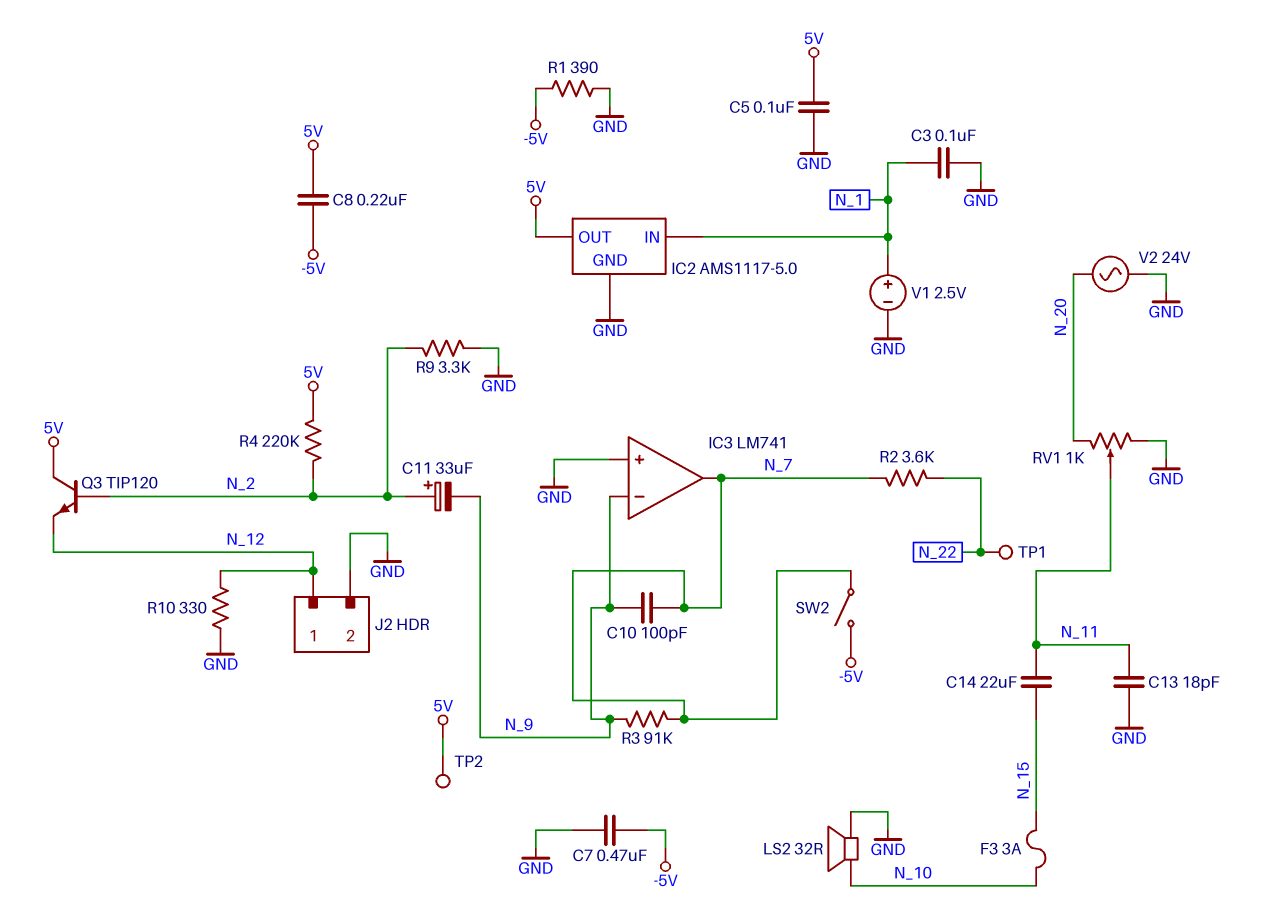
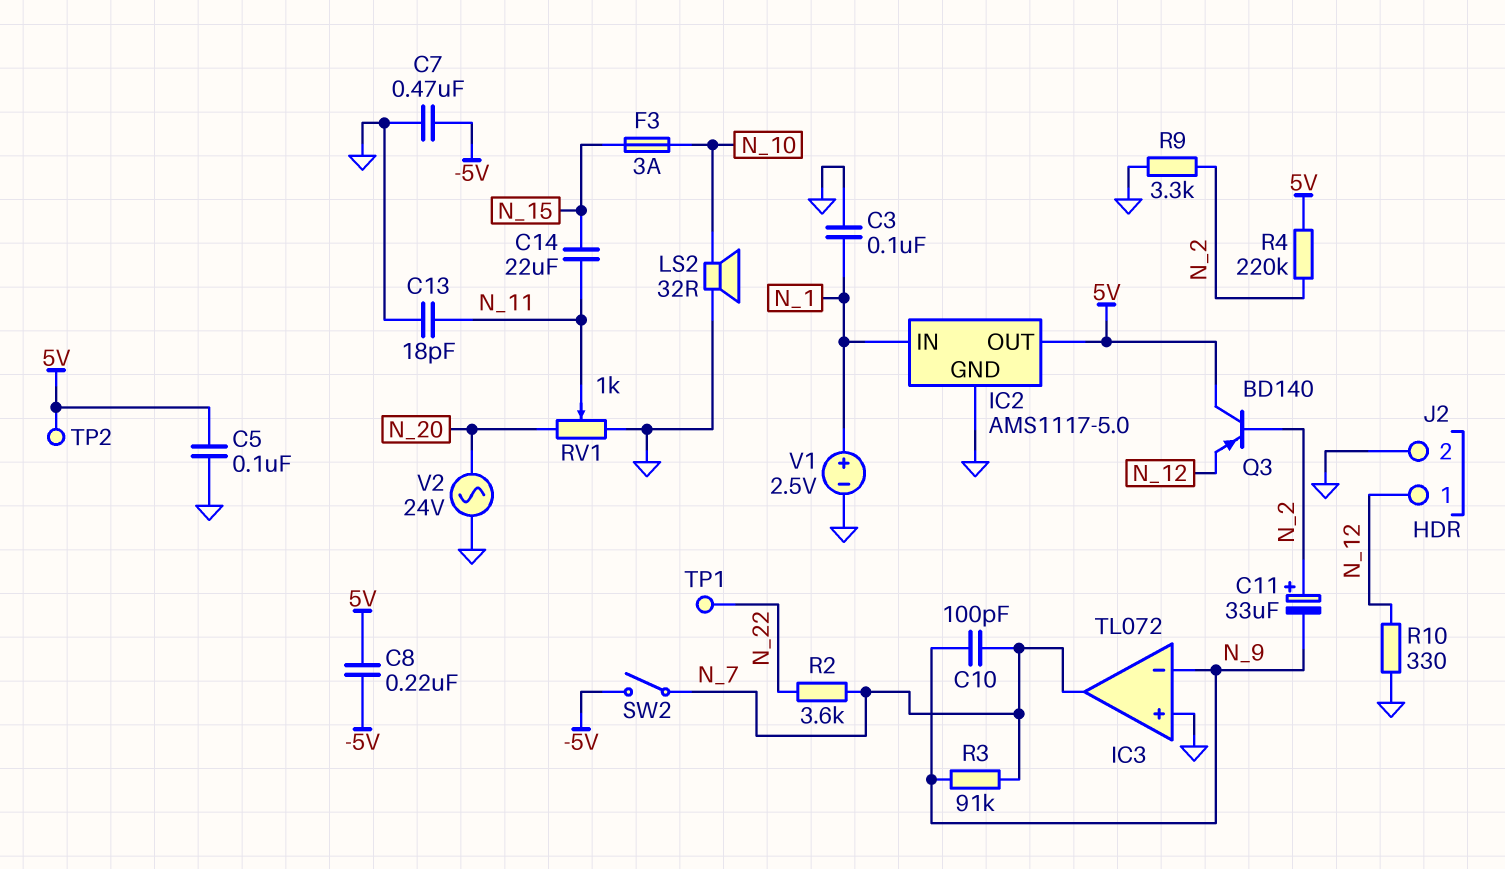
IC3: LM741 -> TL072
Q3: NPN TIP120 (B N_2, C 5V, E N_12) -> PNP BD140 (B N_2, C 5V, E N_12)
R1: 390 (-5V, GND) -> none

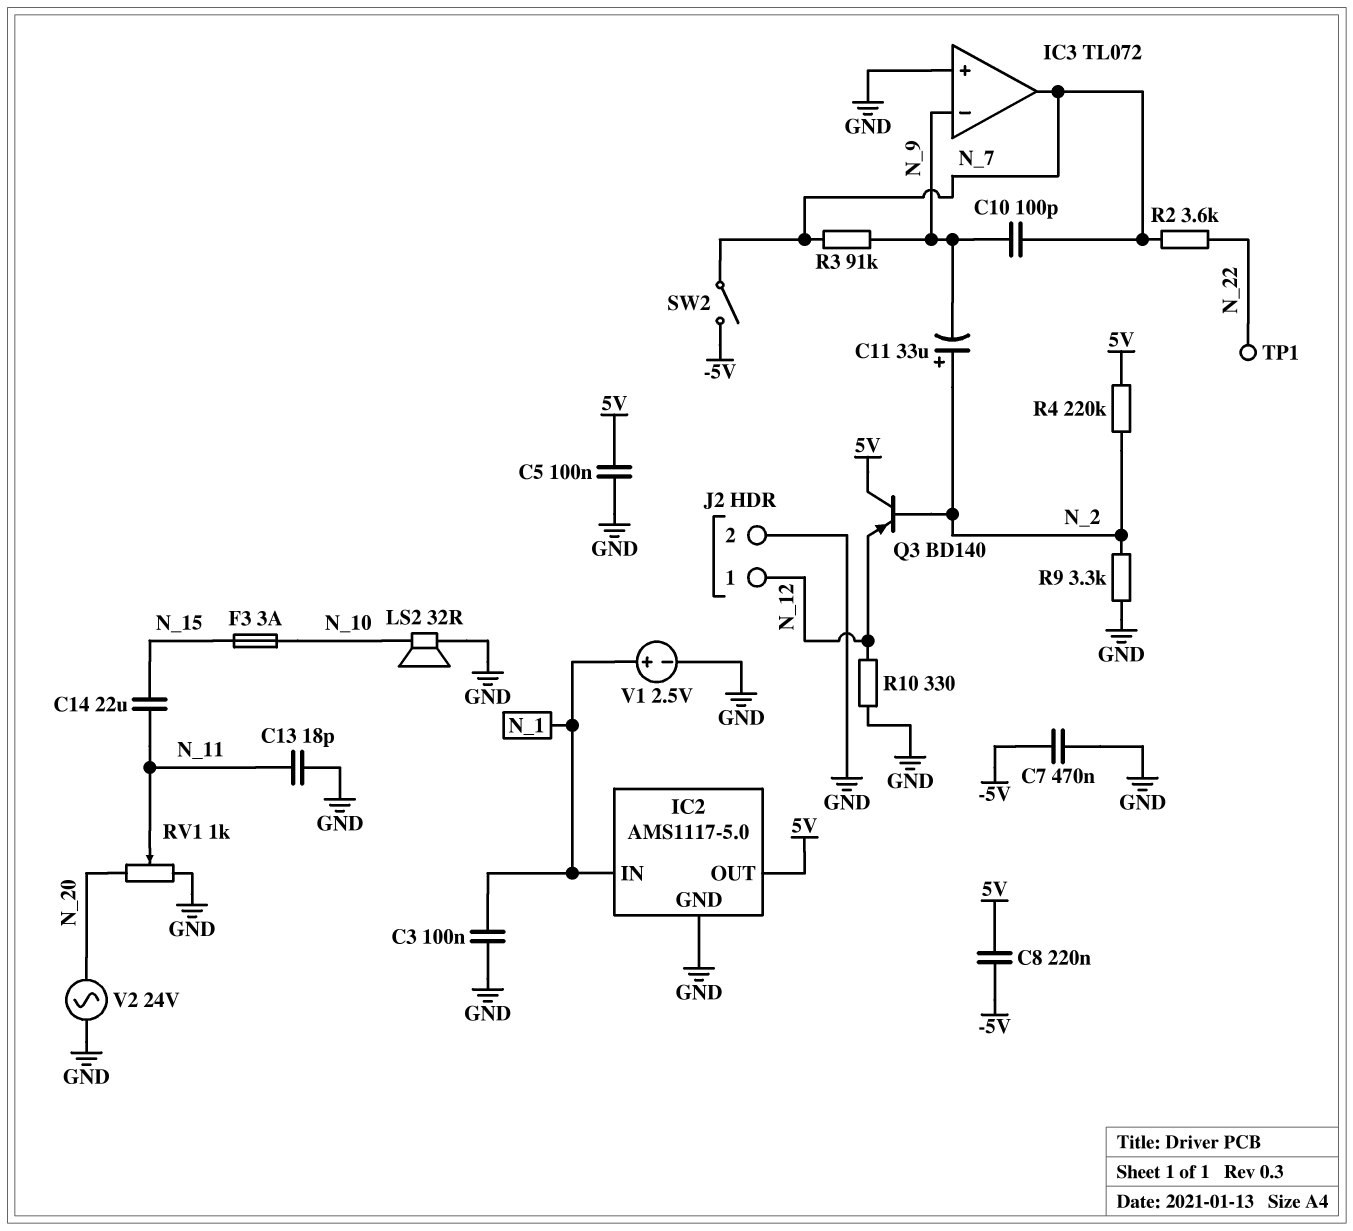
TP2: test point (5V) -> none

